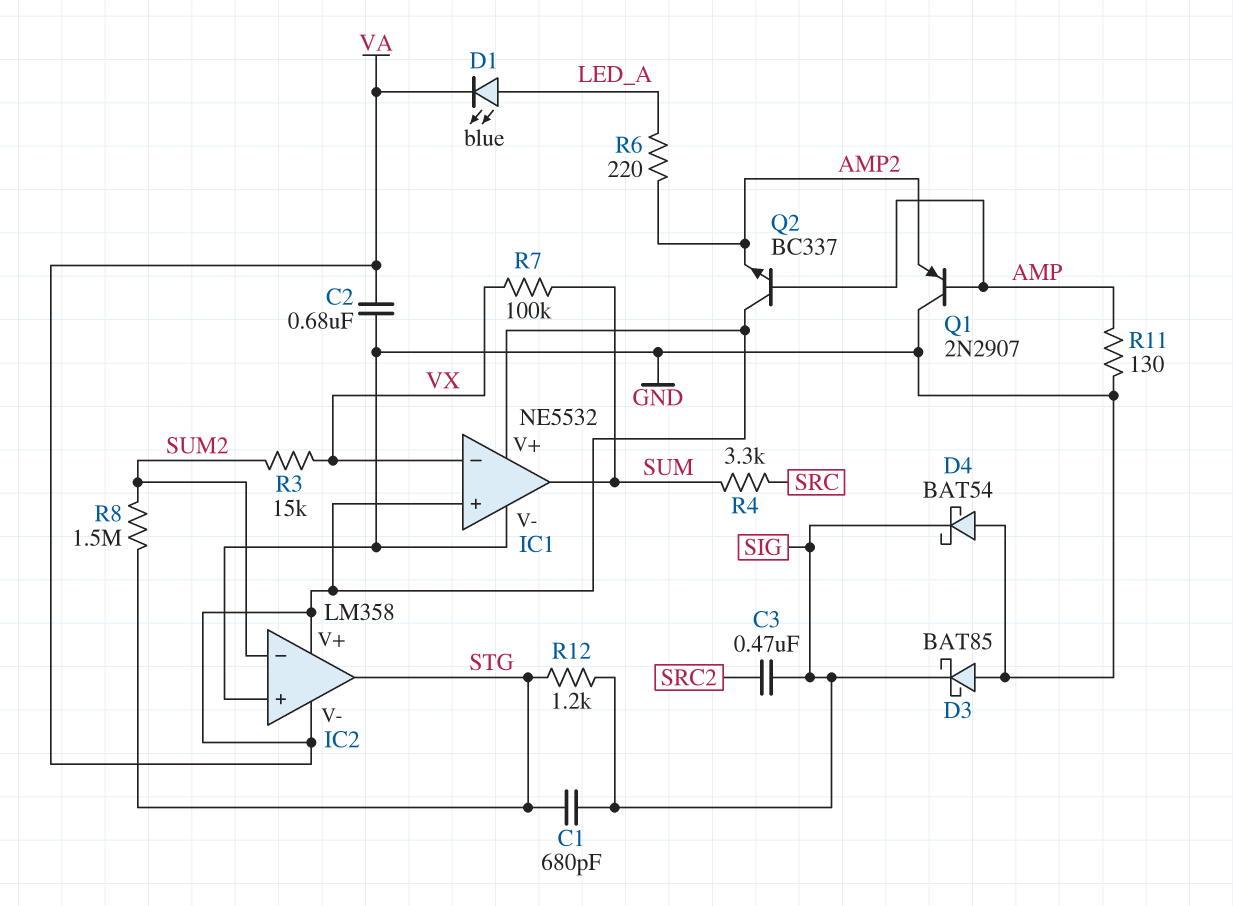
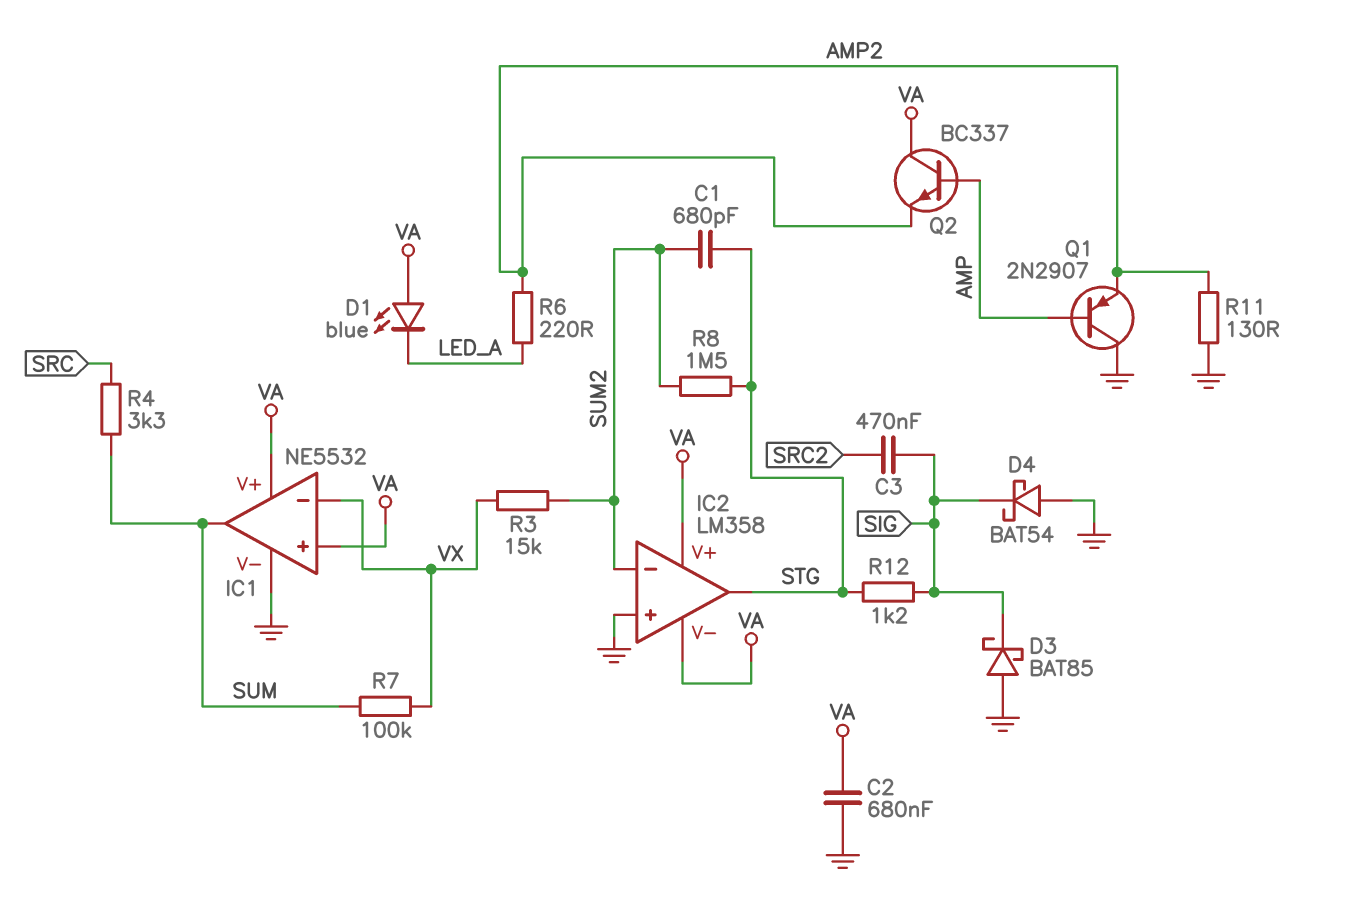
C1: 680pF (SIG, STG) -> 680pF (STG, SUM2)
D1: LED blue (A LED_A, K VA) -> LED blue (A VA, K LED_A)
R11: 130 (AMP, GND) -> 130 (AMP2, GND)

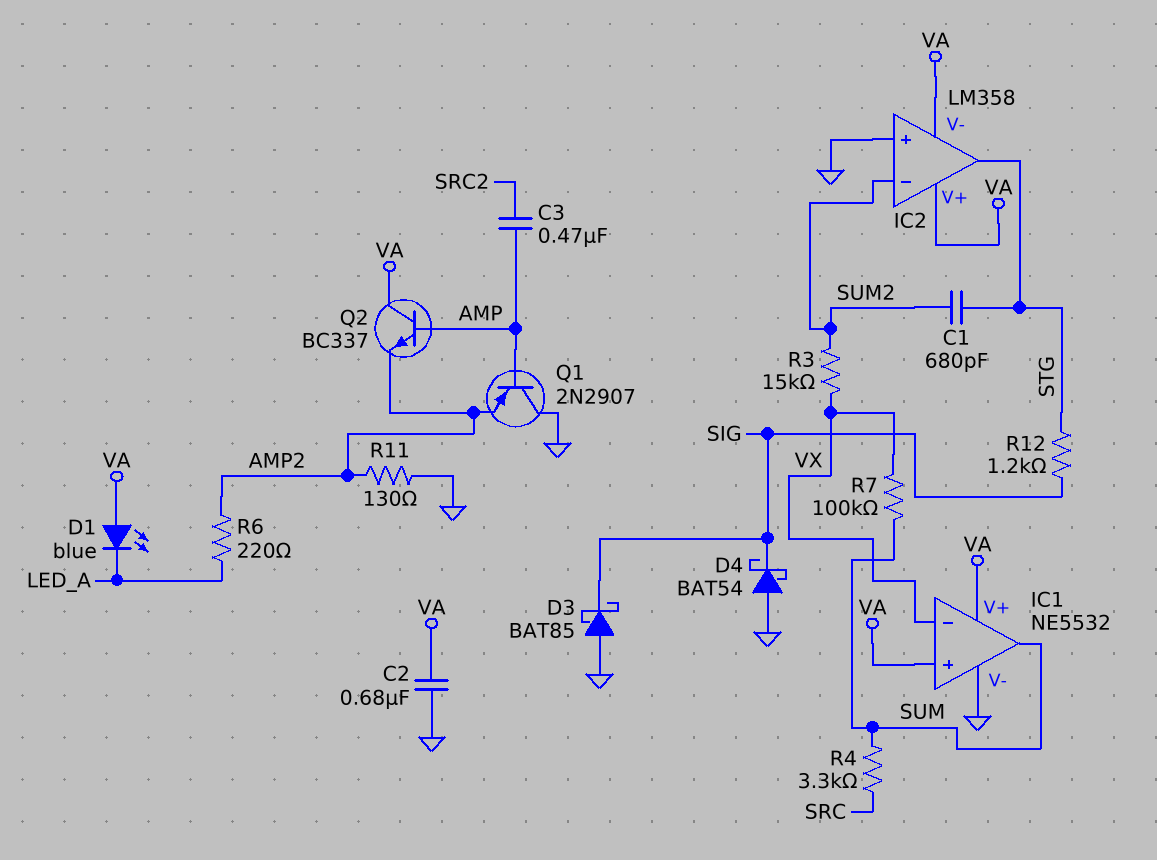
C3: 470nF (SIG, SRC2) -> 470nF (AMP, SRC2)
R8: 1.5M (STG, SUM2) -> none

